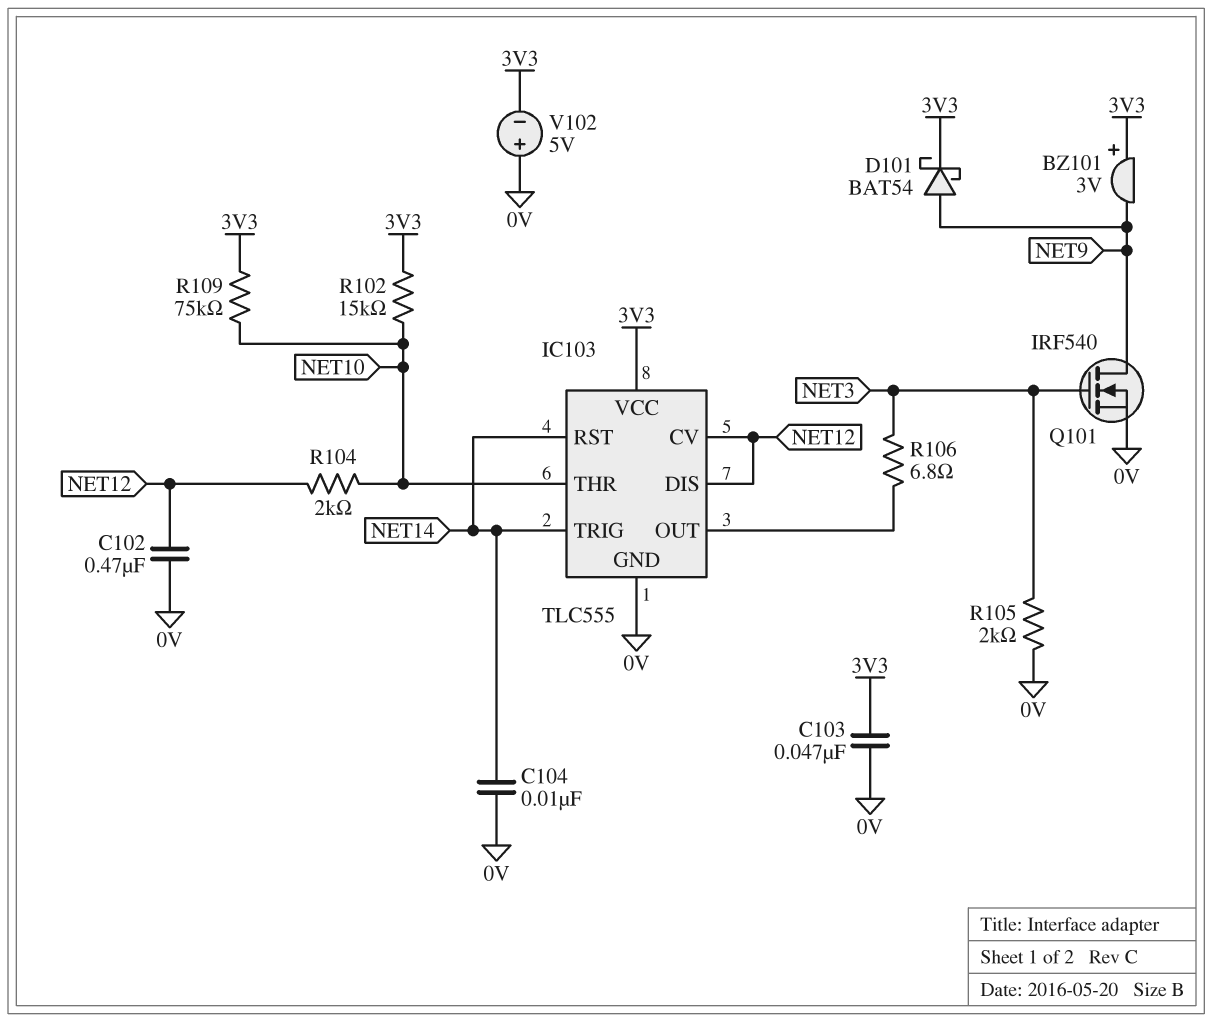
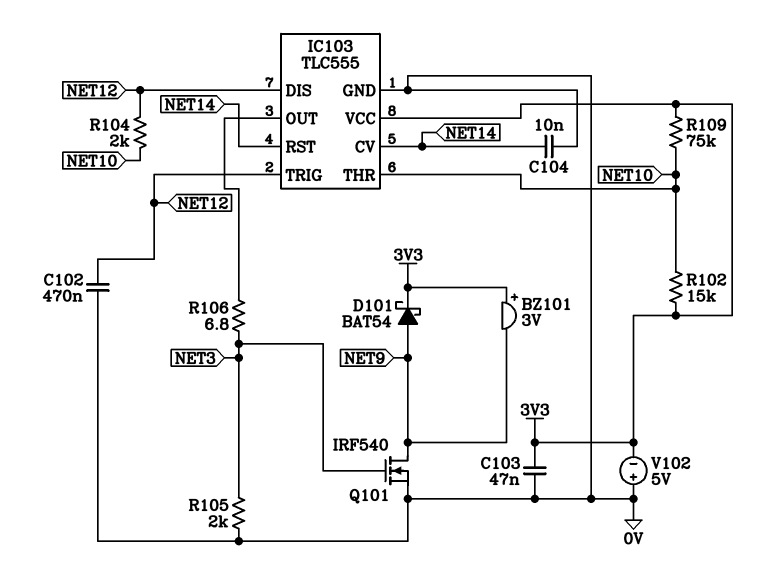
IC103 pin CV: NET12 -> NET14
IC103 pin TRIG: NET14 -> NET12

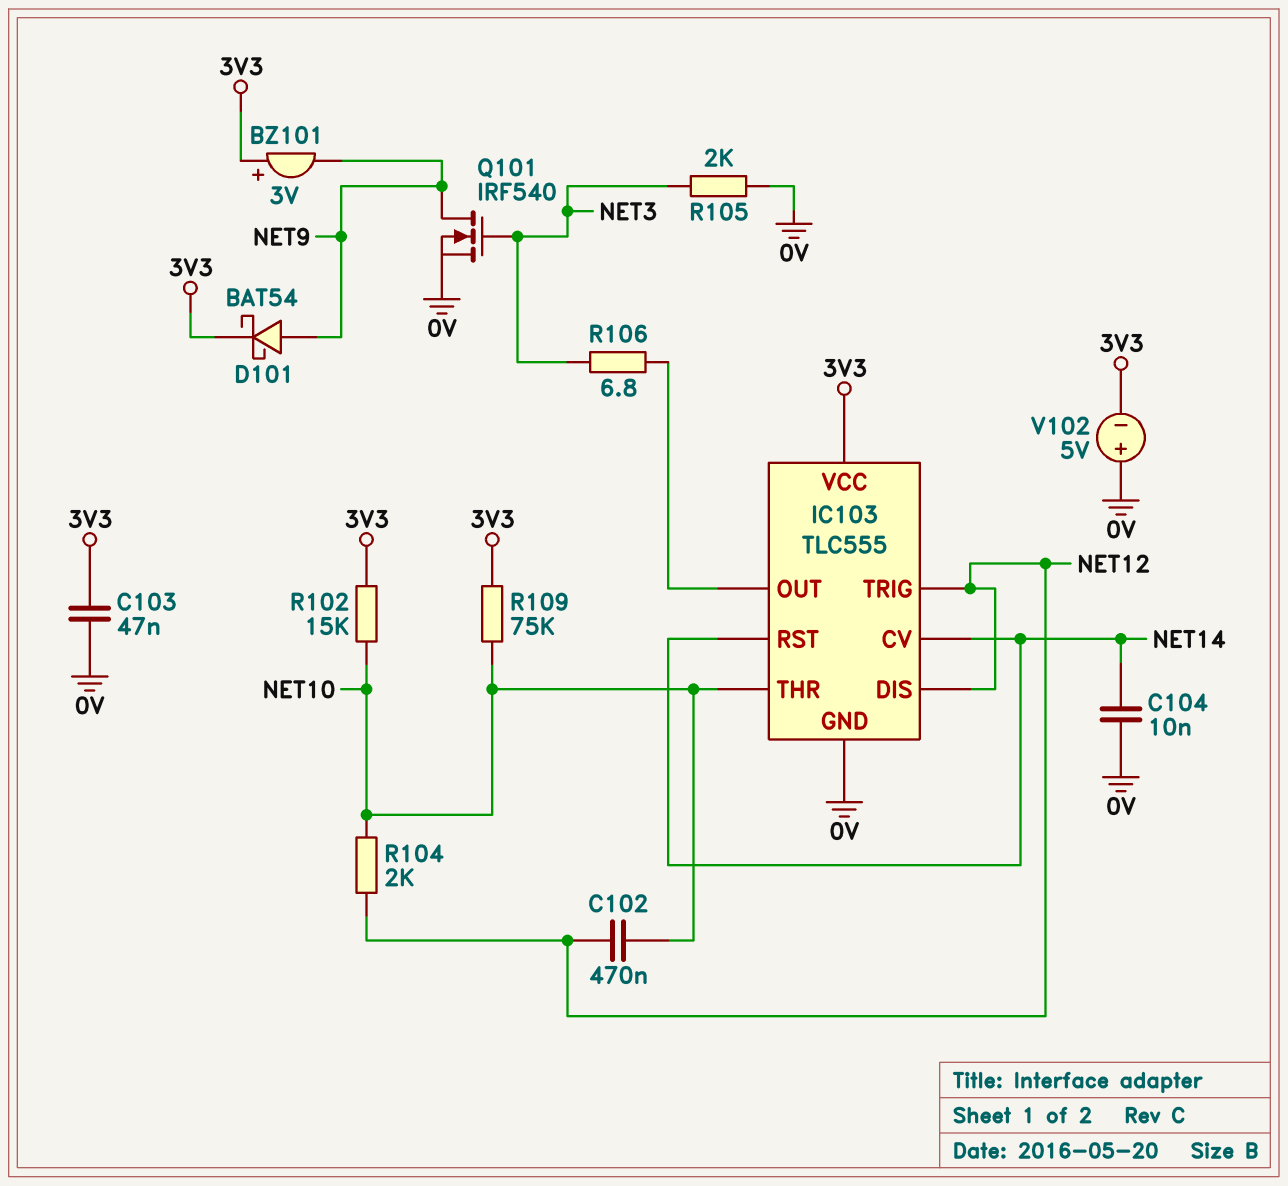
C102: 470nF (0V, NET12) -> 470nF (NET10, NET12)

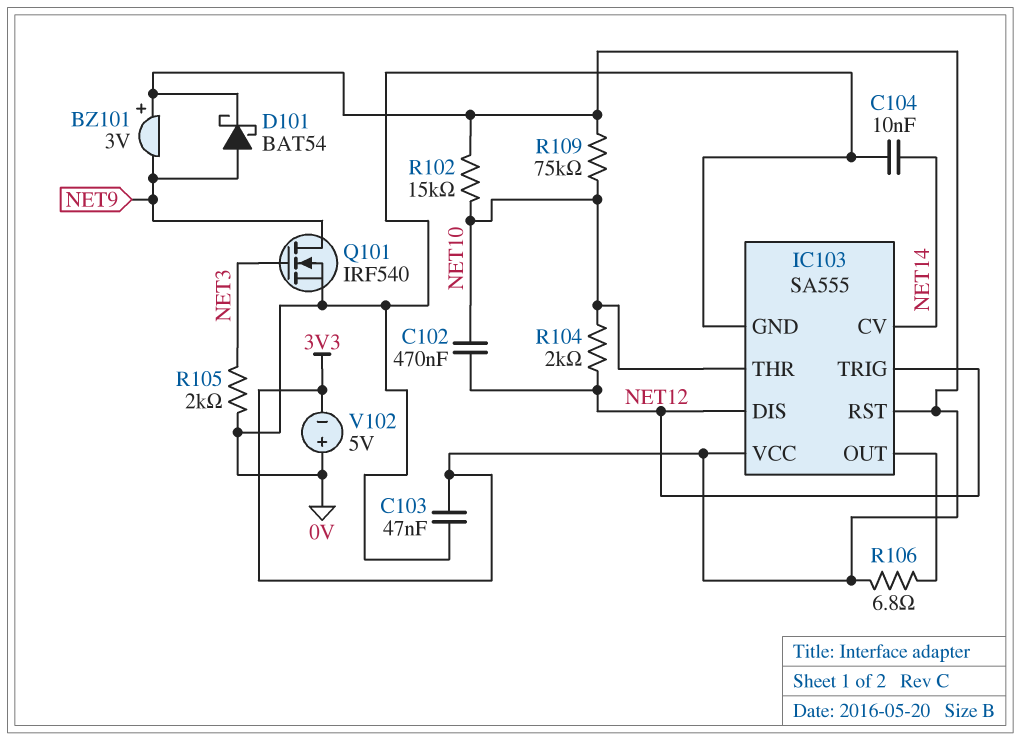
IC103: TLC555 -> SA555
IC103 pin RST: NET14 -> 3V3
R106: 6.8 (IC103/OUT, NET3) -> 6.8 (3V3, IC103/OUT)

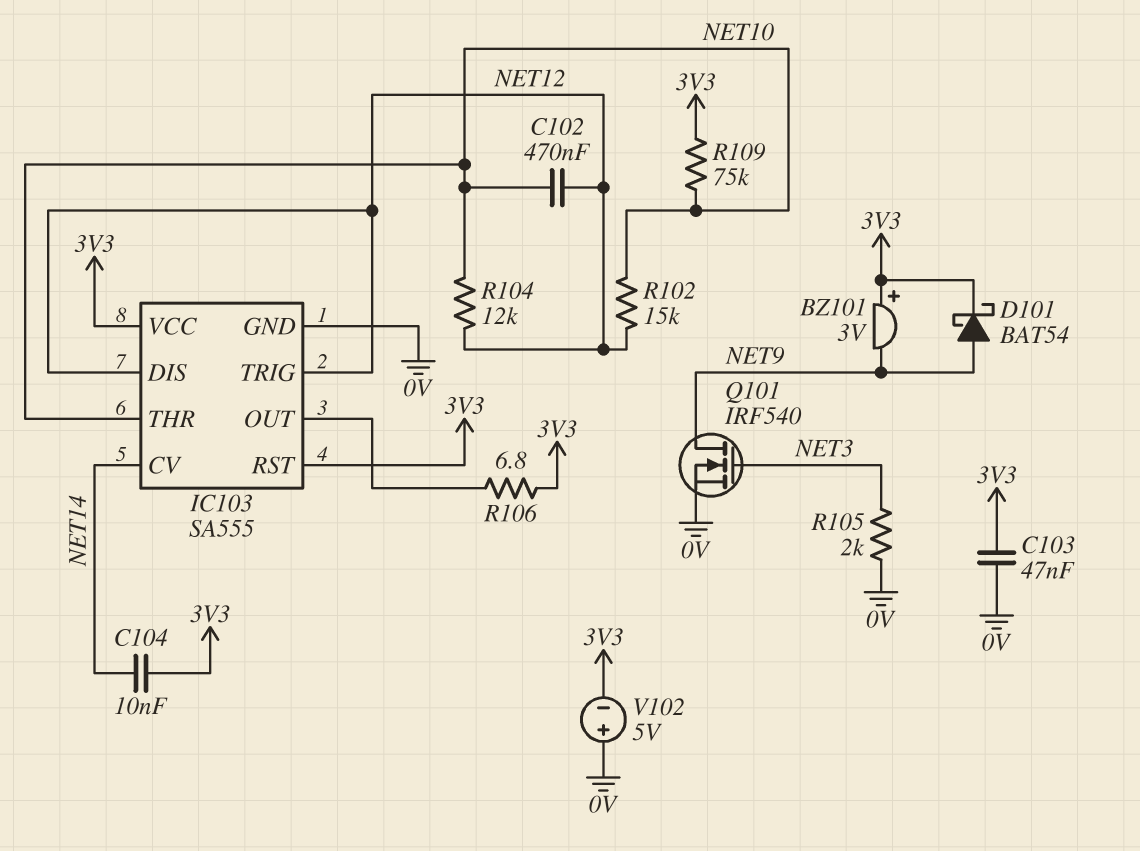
C104: 10nF (0V, NET14) -> 10nF (3V3, NET14)
R102: 15k (3V3, NET10) -> 15k (NET10, NET12)
R104: 2k (NET10, NET12) -> 12k (NET10, NET12)

